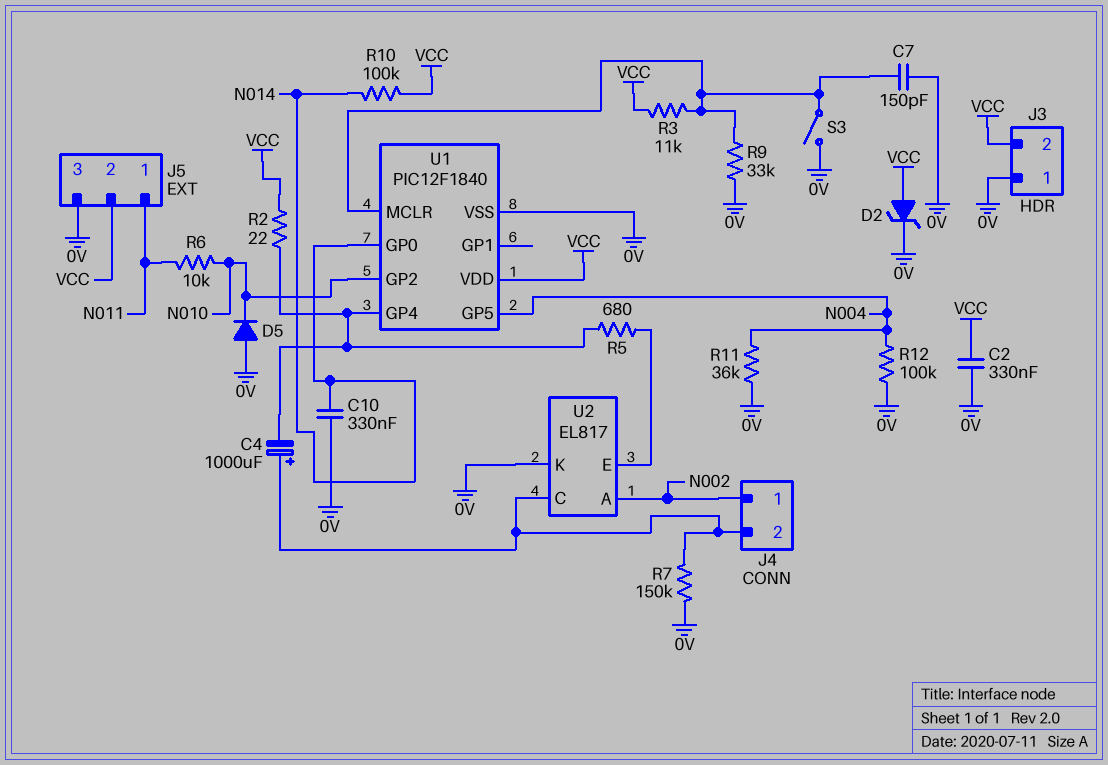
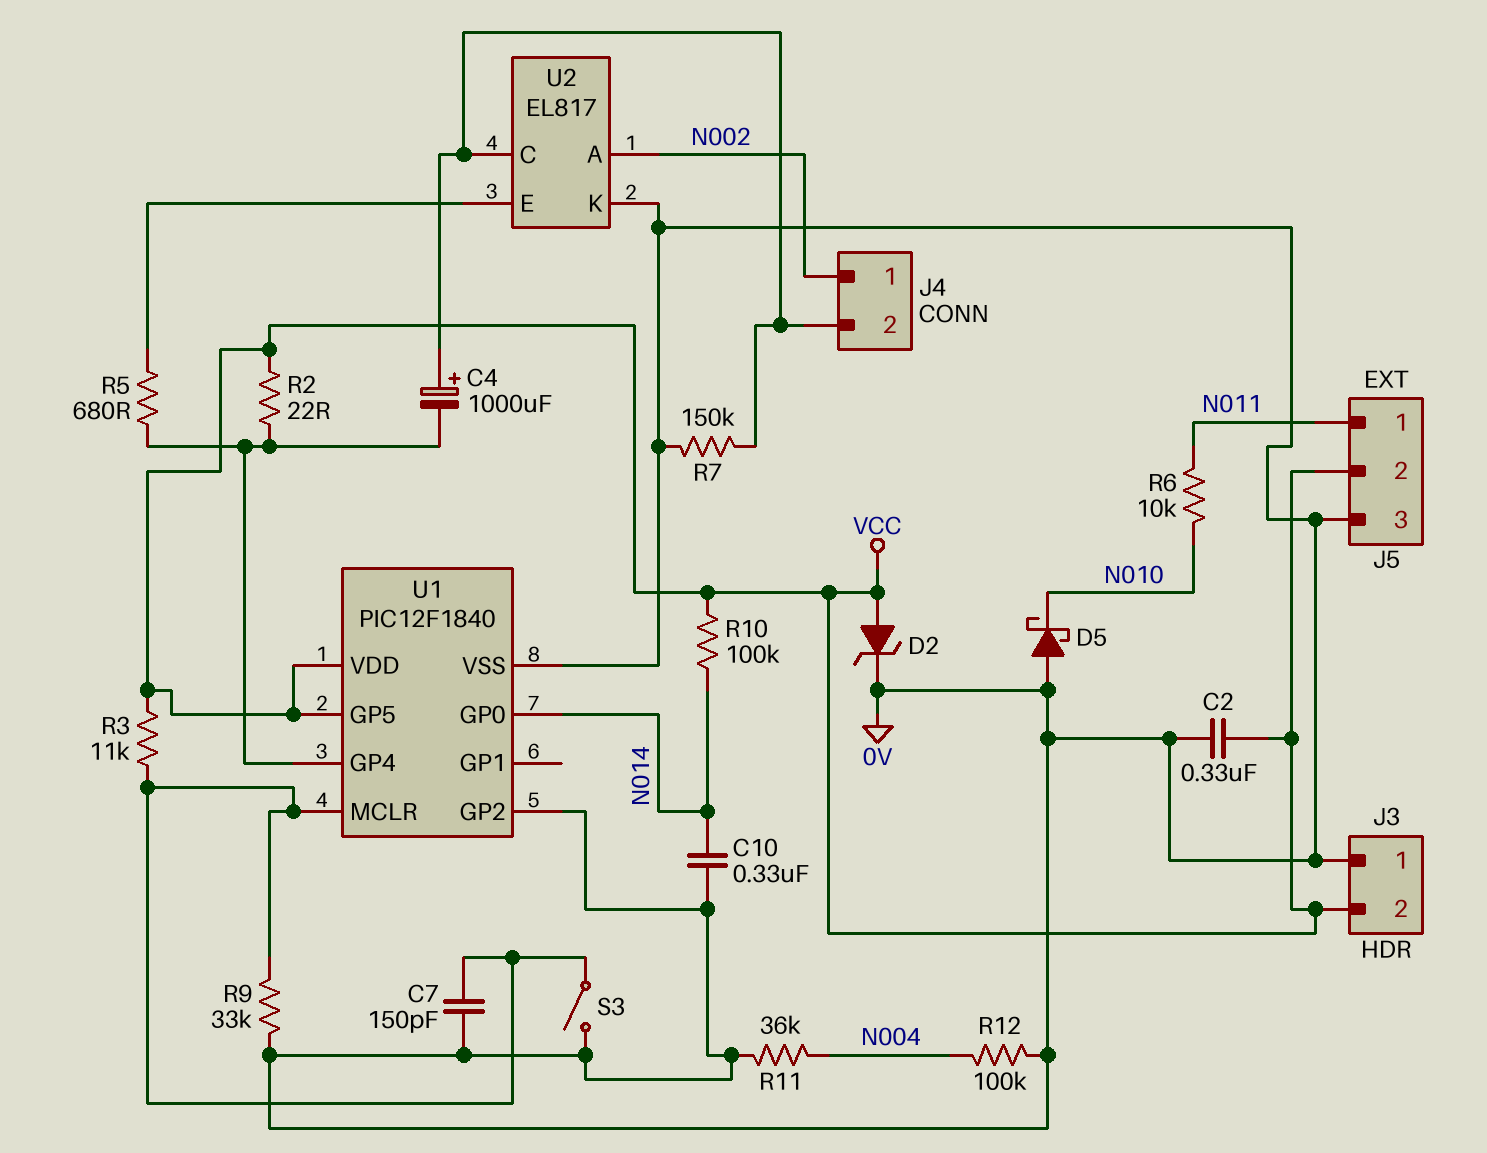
D5: diode (A 0V, K N010) -> schottky (A 0V, K N010)
U1 pin GP2: N010 -> 0V
U1 pin GP5: N004 -> VCC

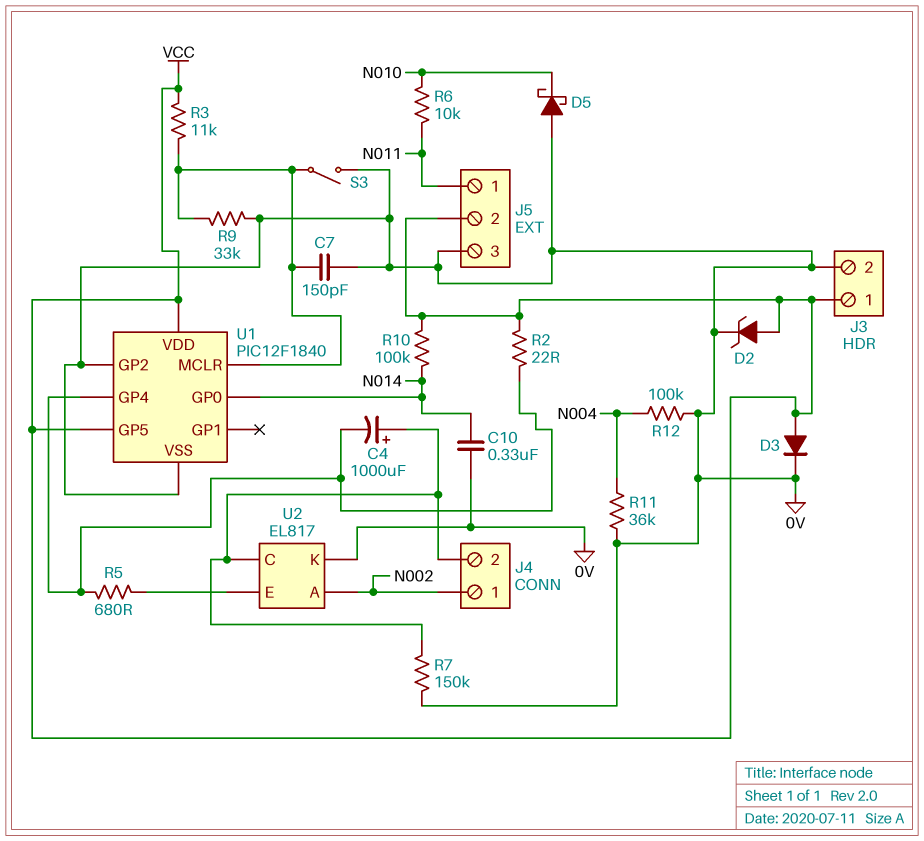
C2: 330nF (0V, VCC) -> none
D3: none -> diode (A VCC, K 0V)
J3 pin 1: 0V -> VCC
J3 pin 2: VCC -> 0V

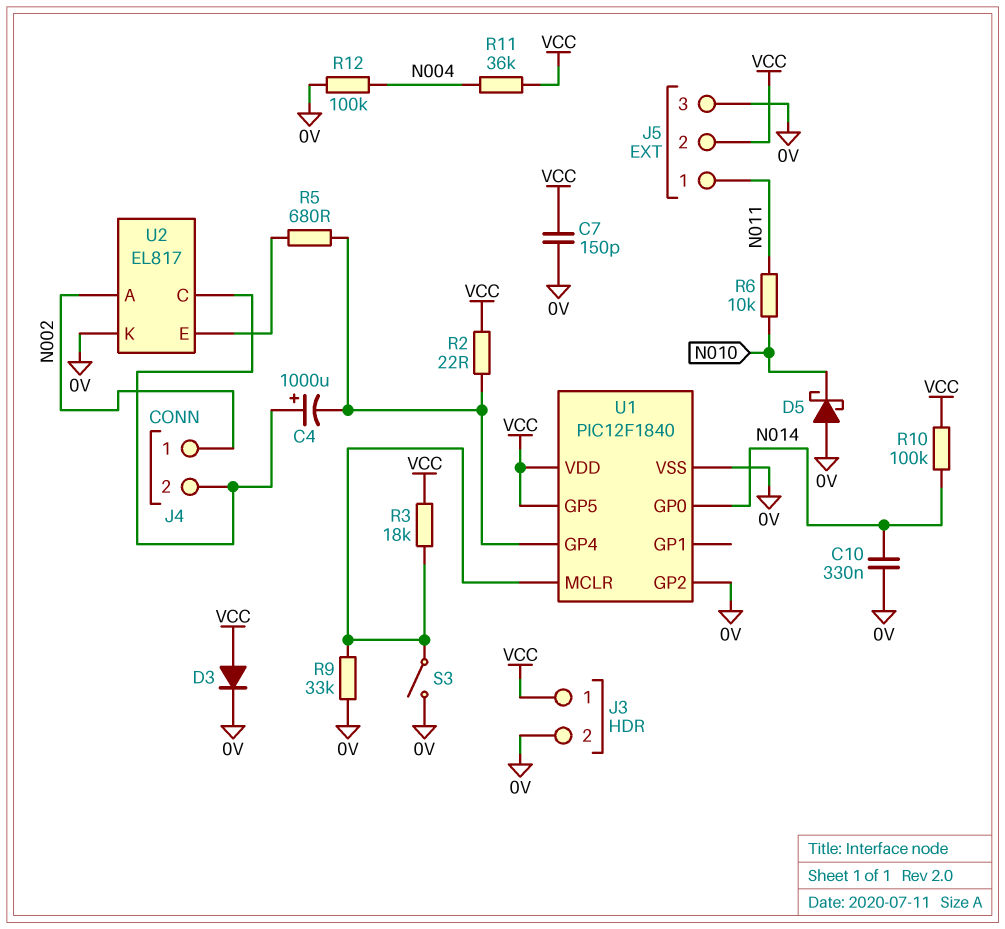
C7: 150pF (0V, U1/MCLR) -> 150pF (0V, VCC)
D2: zener (A VCC, K 0V) -> none
R3: 11k (U1/MCLR, VCC) -> 18k (U1/MCLR, VCC)
R7: 150k (0V, J4/2) -> none
R11: 36k (0V, N004) -> 36k (N004, VCC)

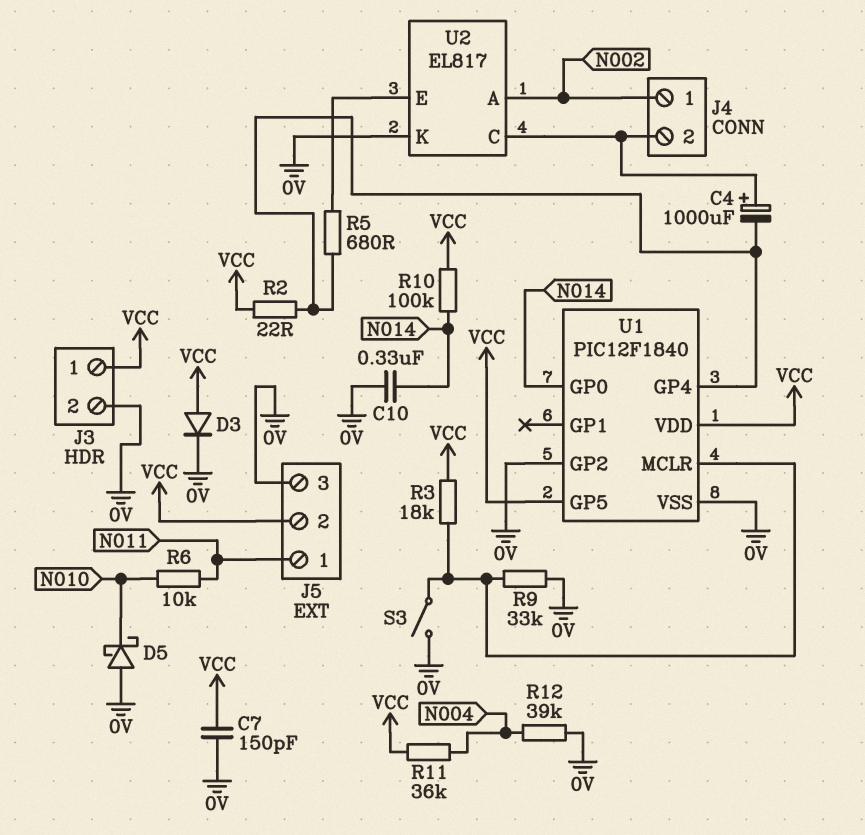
R12: 100k (0V, N004) -> 39k (0V, N004)

